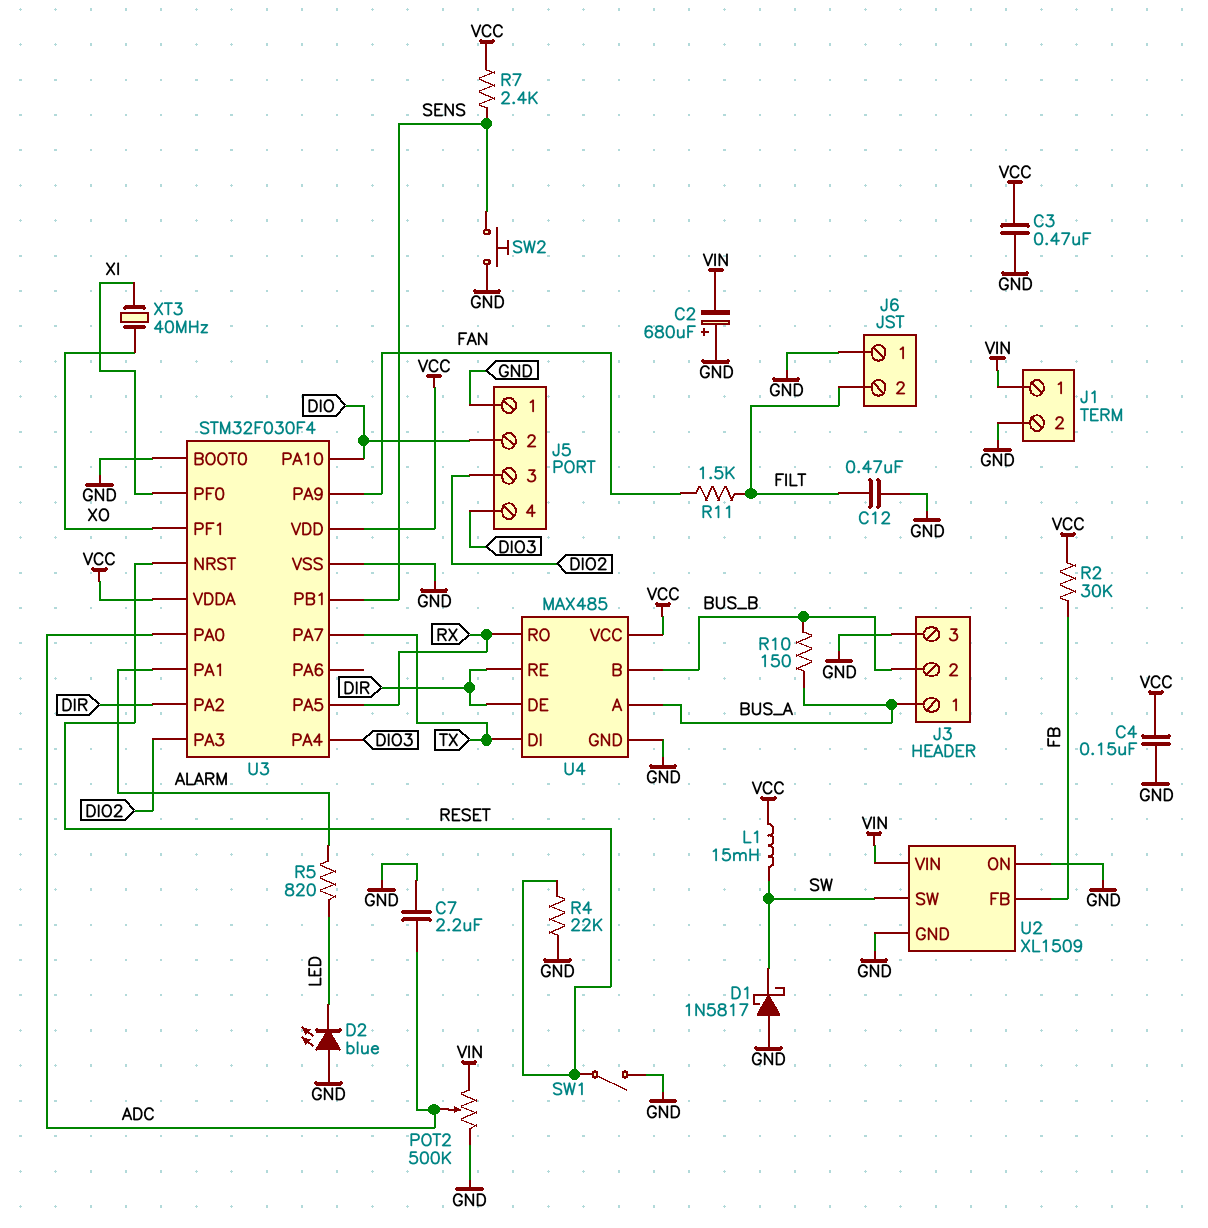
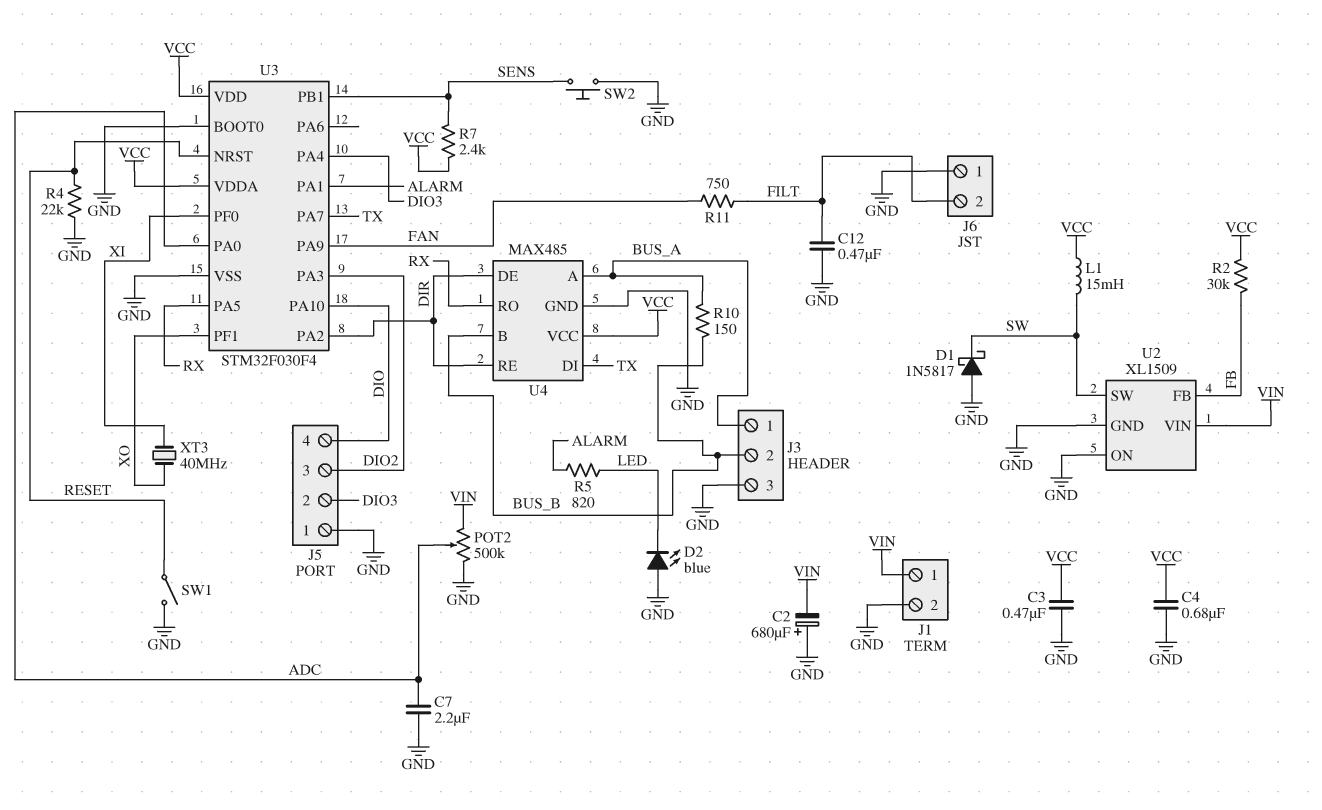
C4: 150nF (GND, VCC) -> 680nF (GND, VCC)
J5 pin 2: DIO -> DIO3
J5 pin 4: DIO3 -> DIO
R11: 1.5k (FAN, FILT) -> 750 (FAN, FILT)

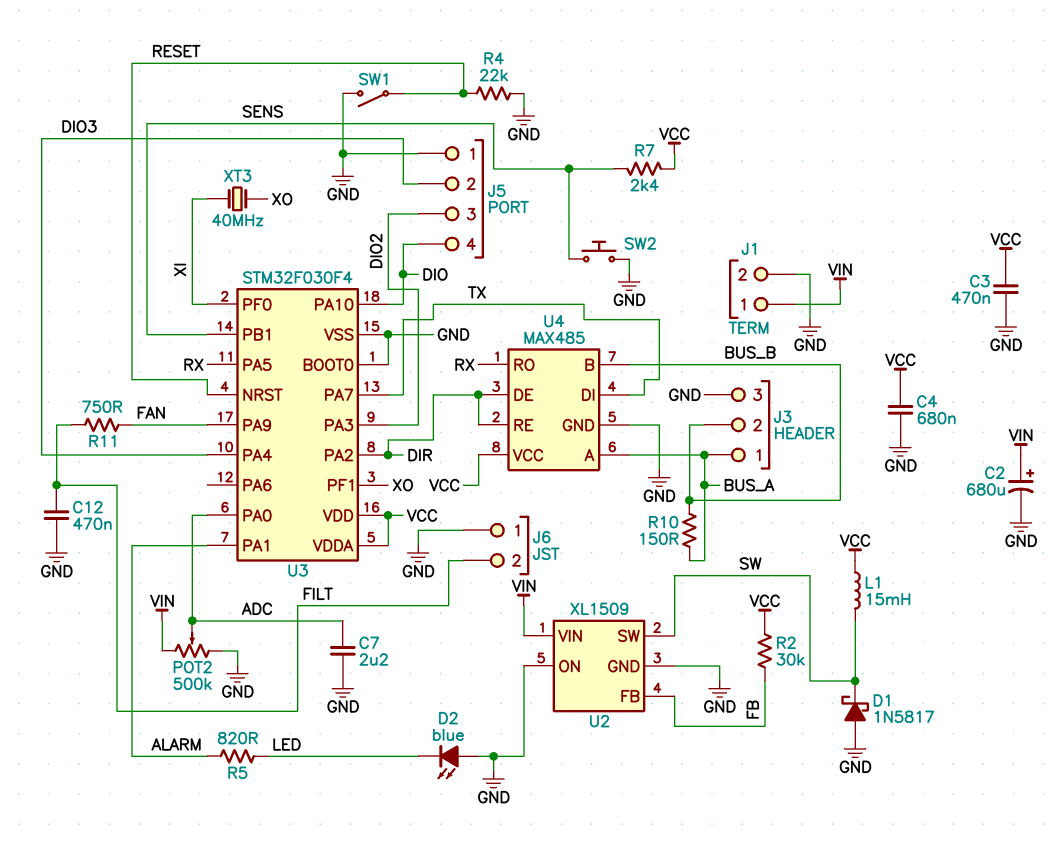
C2: 680uF (plus GND, minus VIN) -> 680uF (plus VIN, minus GND)

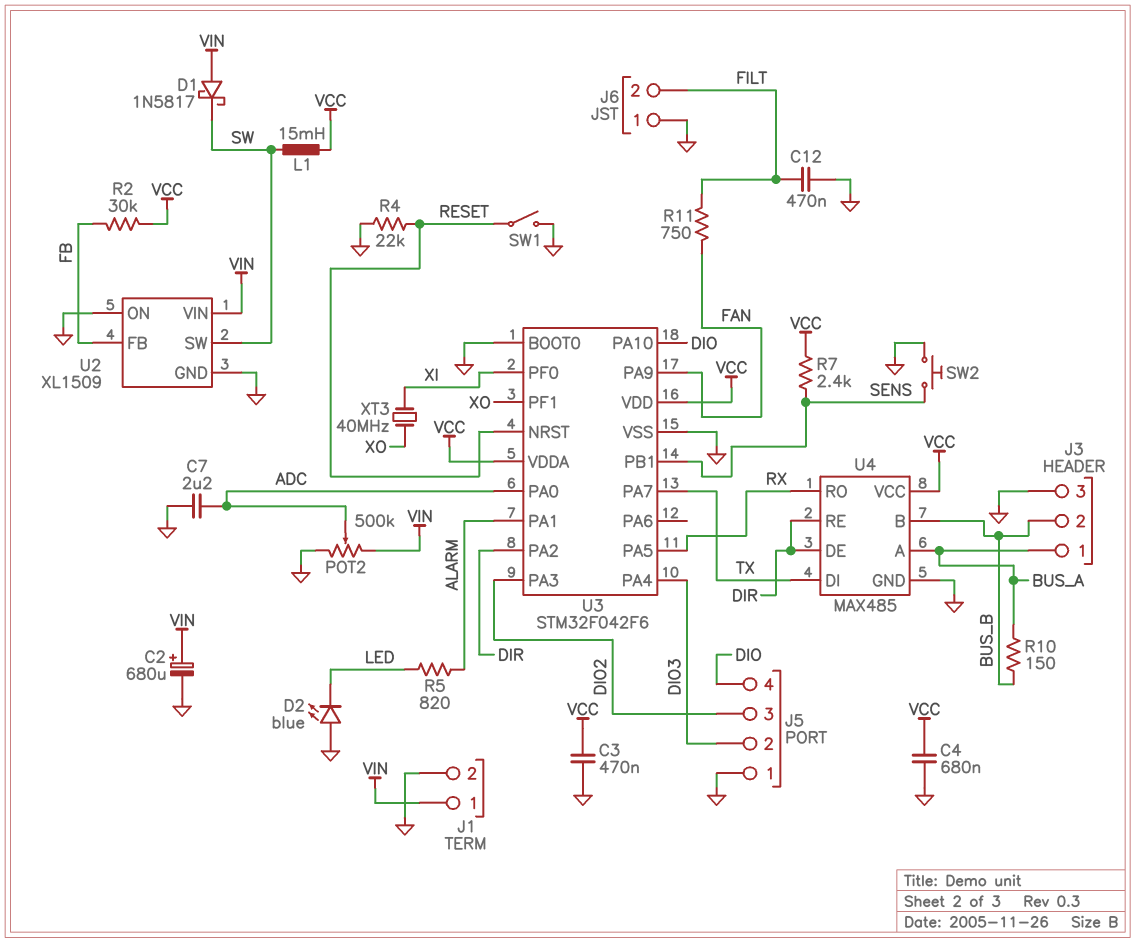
D1: schottky 1N5817 (A GND, K SW) -> schottky 1N5817 (A VIN, K SW)
U3: STM32F030F4 -> STM32F042F6

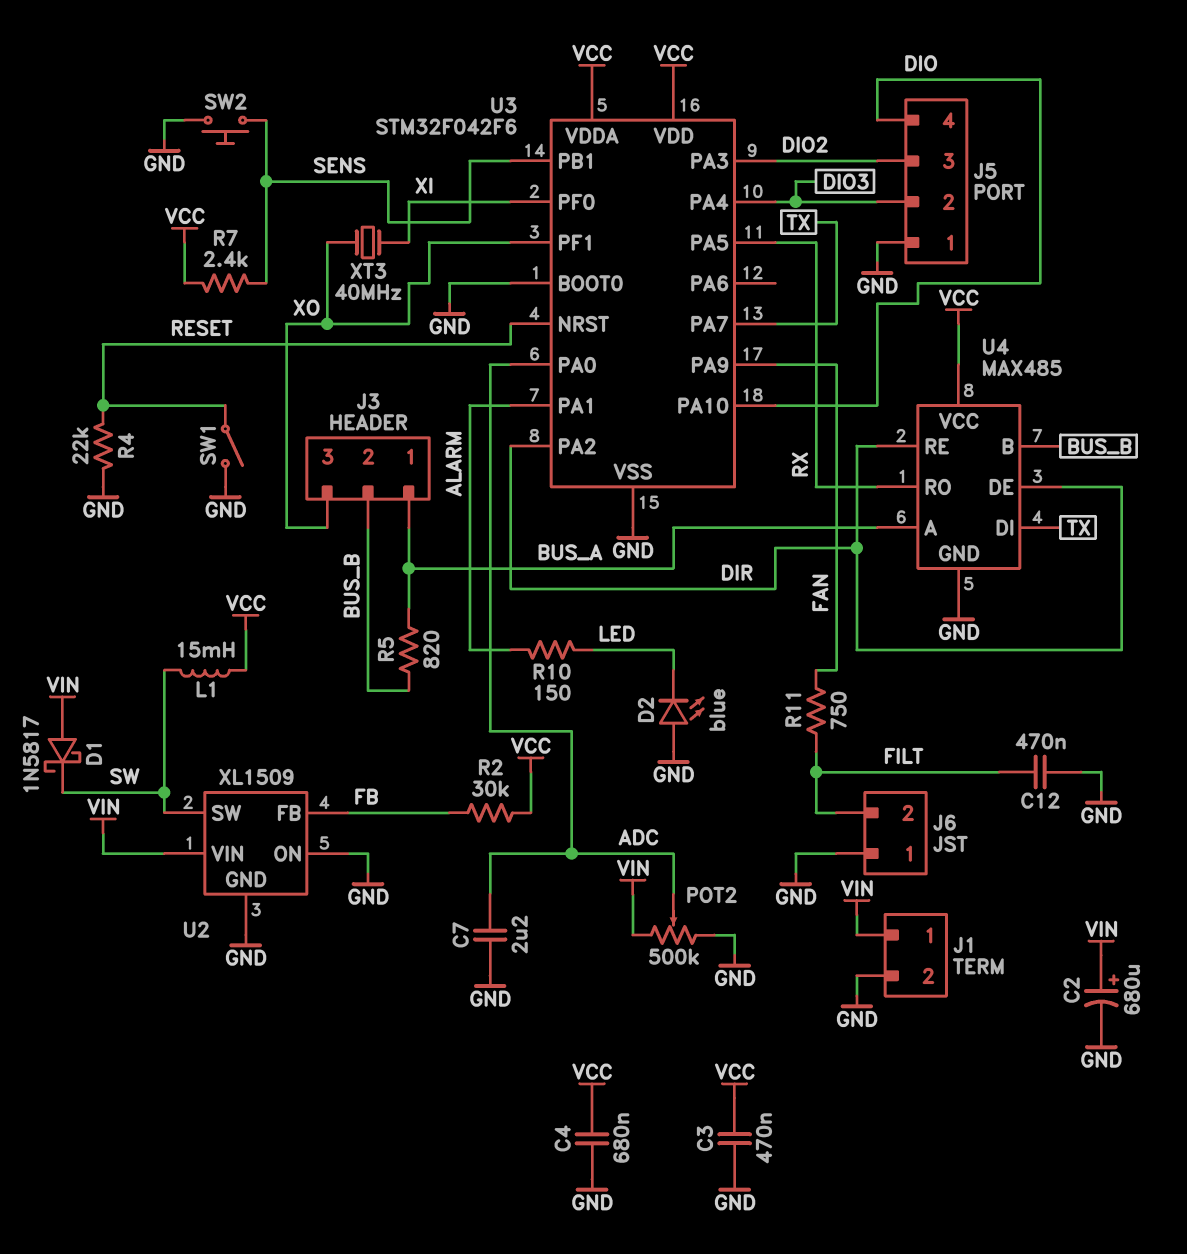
J3 pin 3: GND -> XO
R5: 820 (ALARM, LED) -> 820 (BUS_A, BUS_B)
R10: 150 (BUS_A, BUS_B) -> 150 (ALARM, LED)

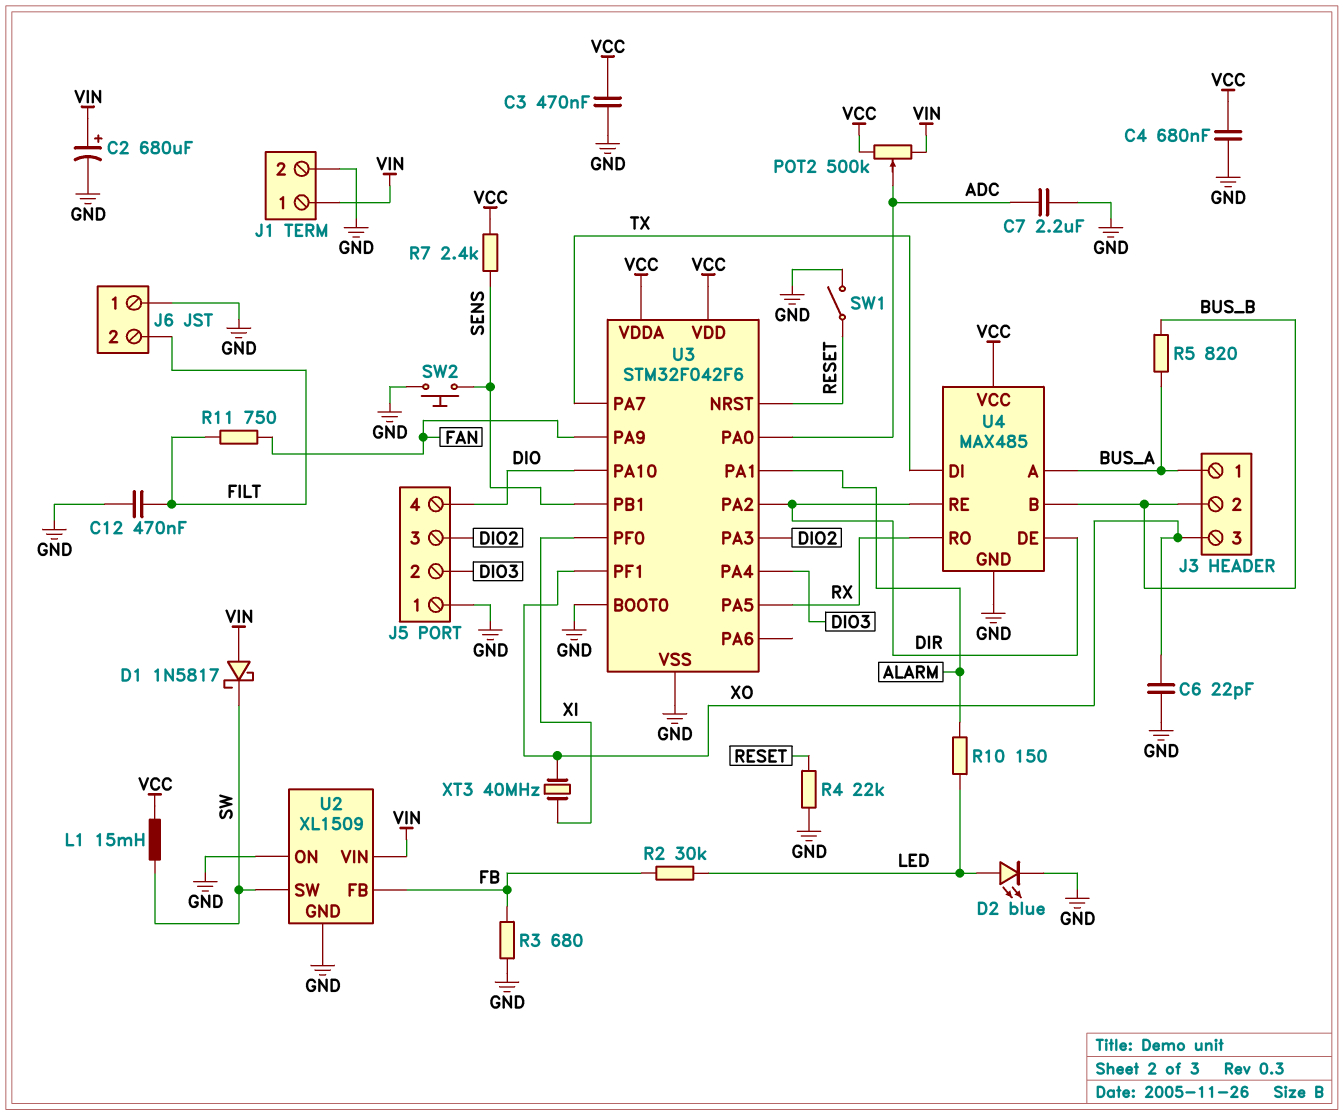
C6: none -> 22pF (GND, XO)
D2: LED blue (A GND, K LED) -> LED blue (A LED, K GND)
POT2: 500k (GND, VIN, wiper ADC) -> 500k (VCC, VIN, wiper ADC)
R2: 30k (FB, VCC) -> 30k (FB, LED)
R3: none -> 680 (FB, GND)

